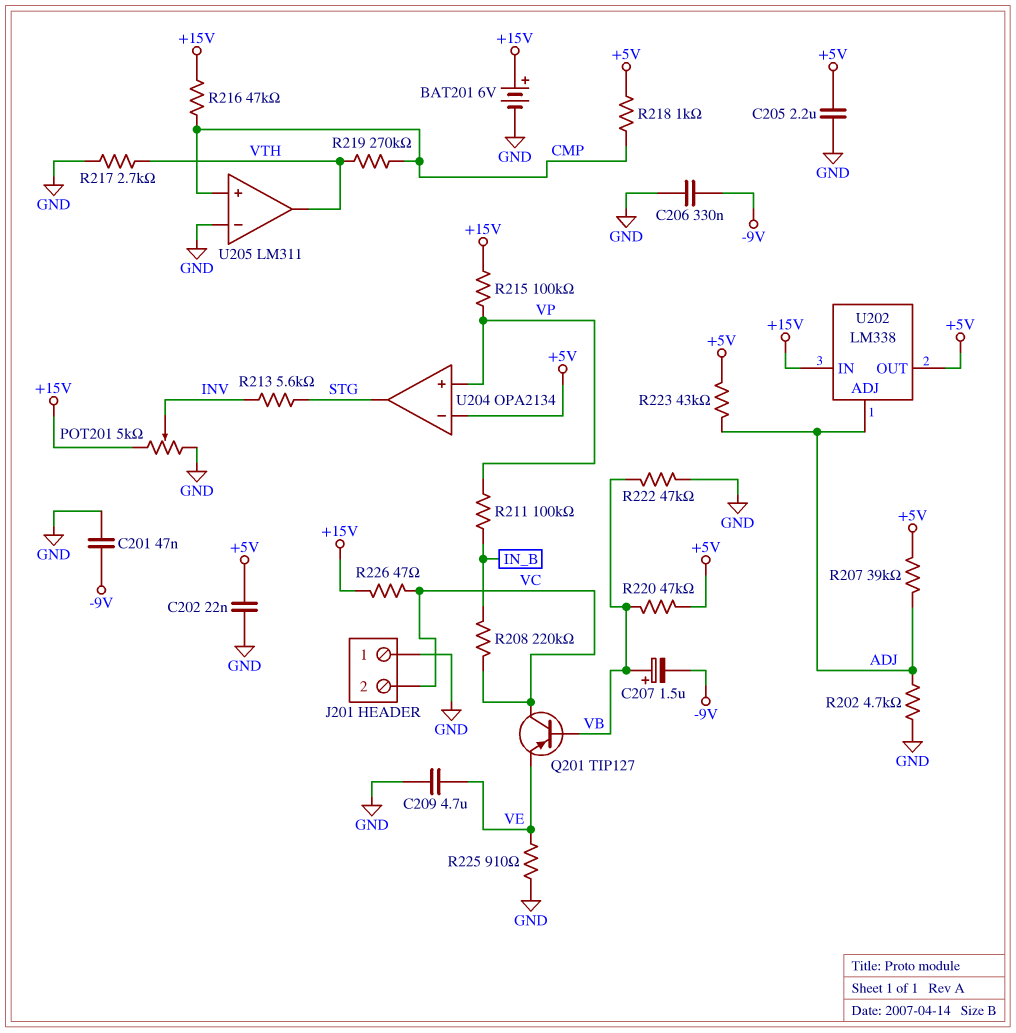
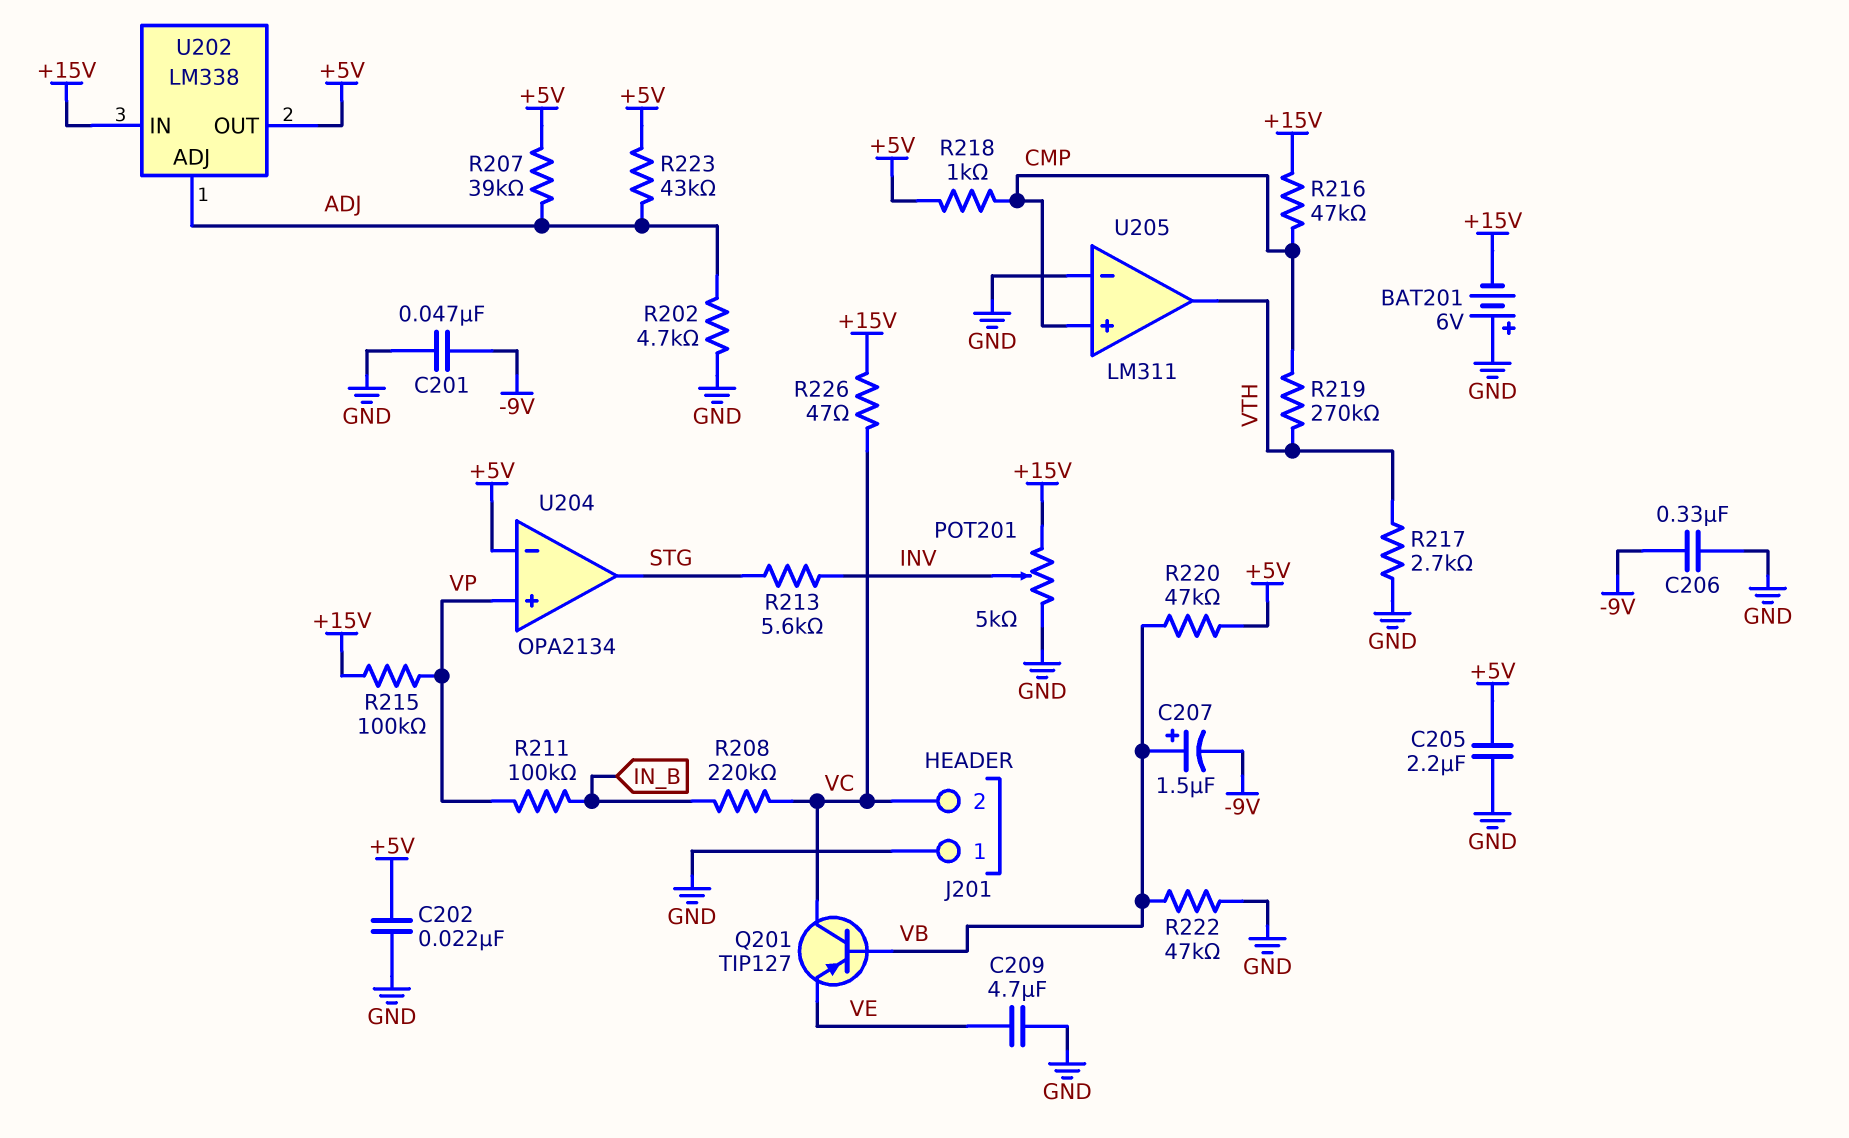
BAT201: 6V (plus +15V, minus GND) -> 6V (plus GND, minus +15V)
R225: 910 (GND, VE) -> none

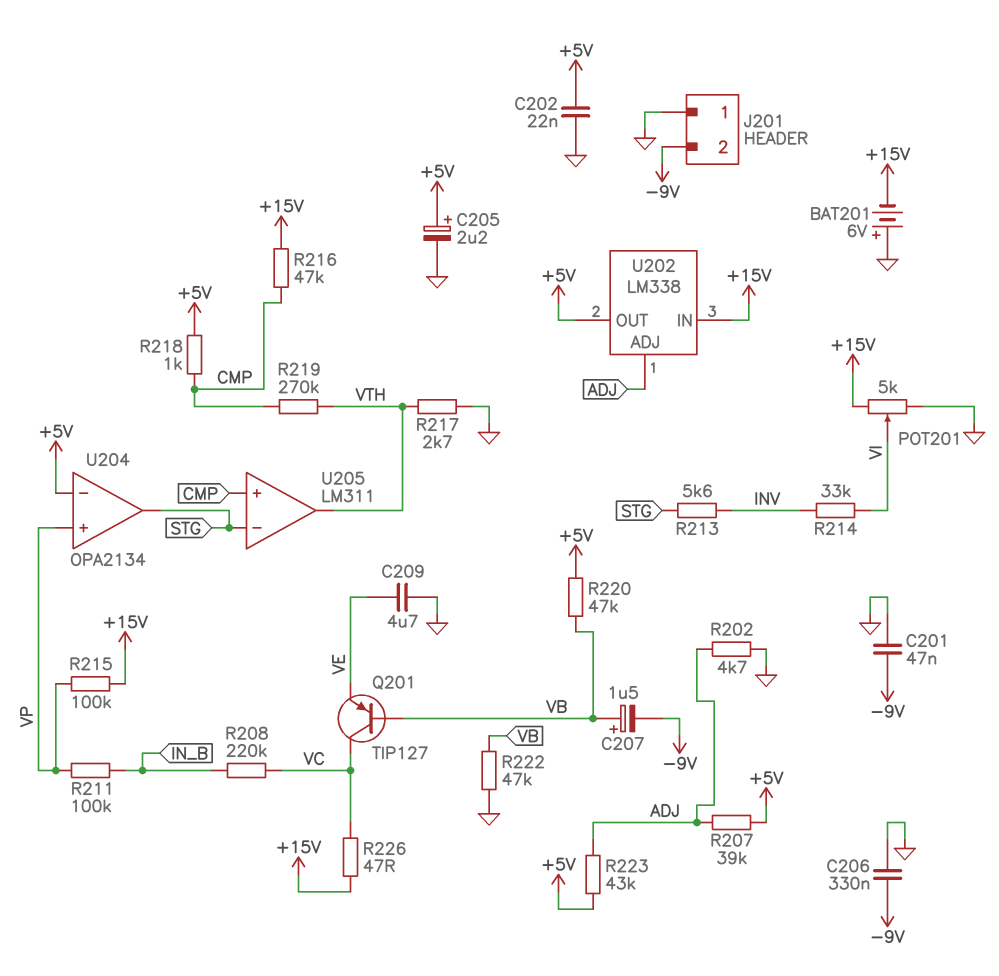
C205: 2.2uF (+5V, GND) -> 2.2uF (plus +5V, minus GND)
J201 pin 2: VC -> -9V
POT201: 5k (+15V, GND, wiper INV) -> 5k (+15V, GND, wiper VI)
R214: none -> 33k (INV, VI)
U205 pin in-: GND -> STG

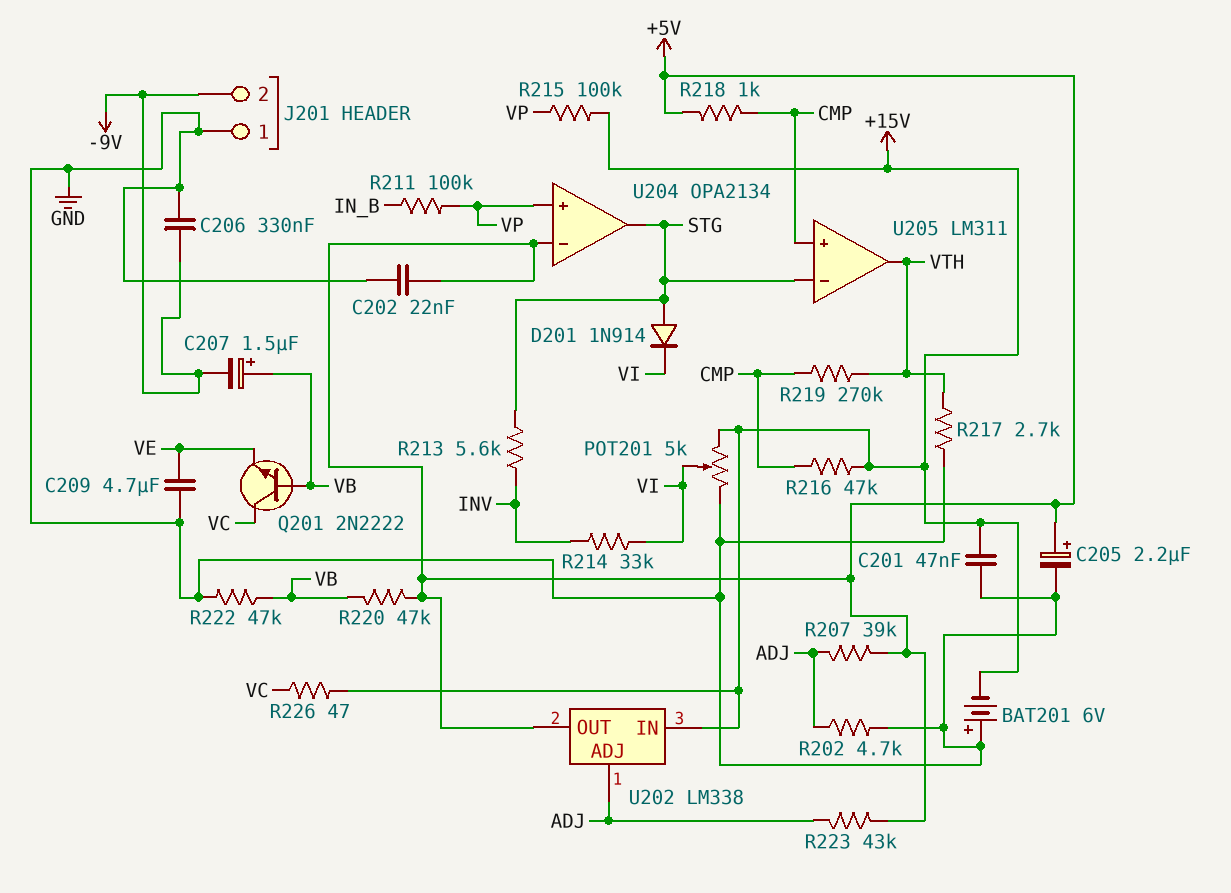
C201: 47nF (-9V, GND) -> 47nF (+15V, GND)
D201: none -> diode 1N914 (A STG, K VI)
Q201: PNP TIP127 (B VB, C VC, E VE) -> NPN 2N2222 (B VB, C VC, E VE)
R208: 220k (IN_B, VC) -> none

